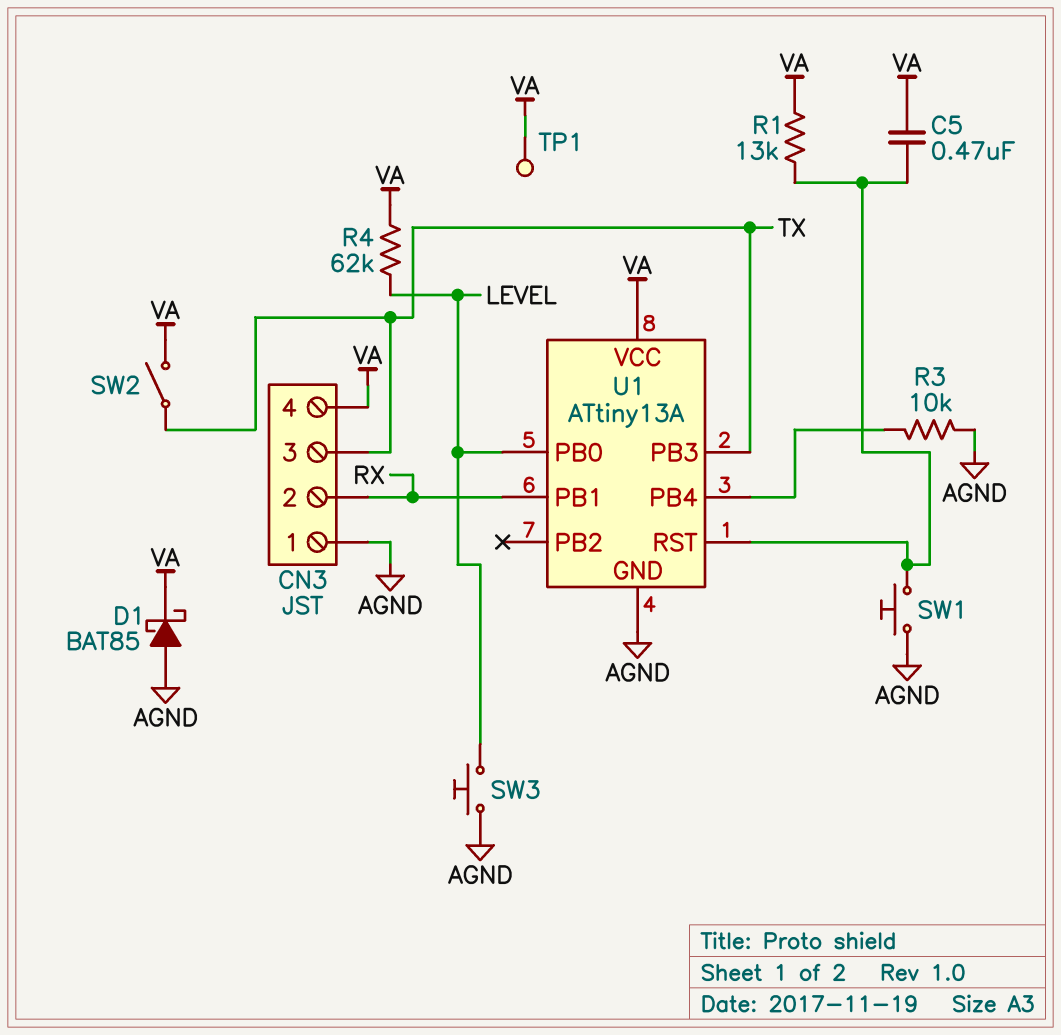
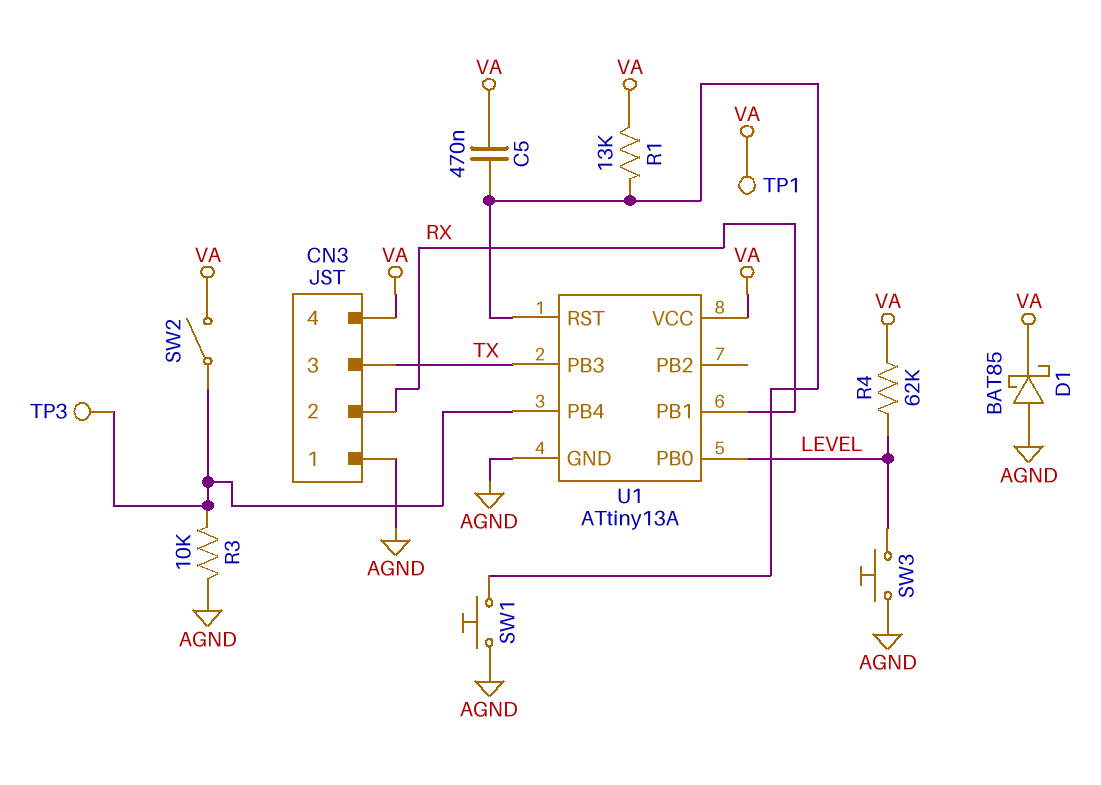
SW2: switch (TX, VA) -> switch (U1/PB4, VA)
TP3: none -> test point (U1/PB4)

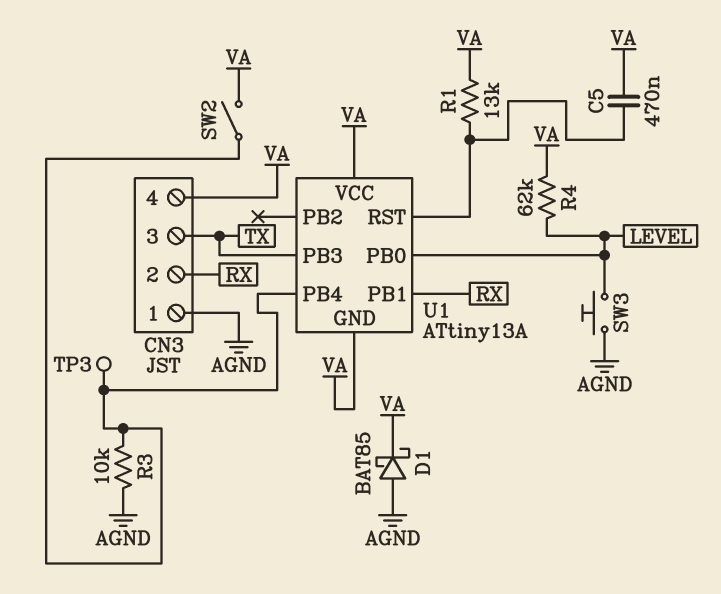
SW1: button (AGND, U1/RST) -> none
TP1: test point (VA) -> none
U1 pin GND: AGND -> VA

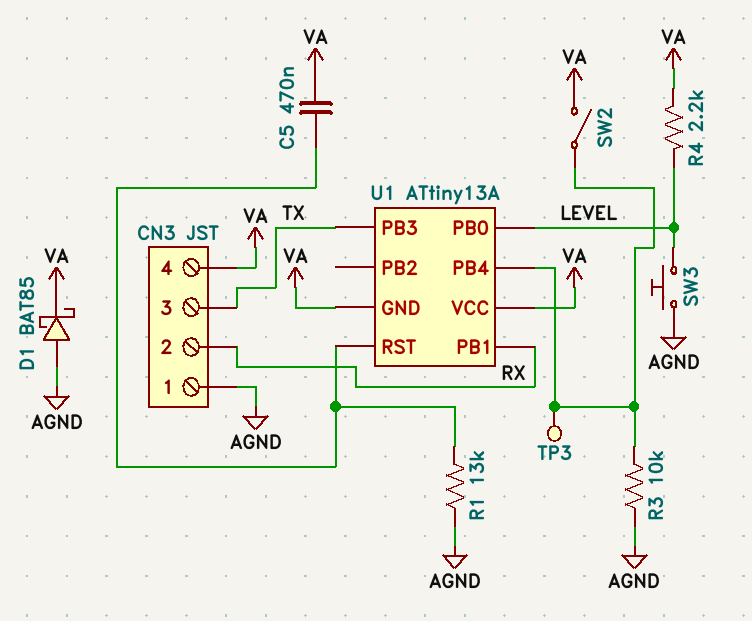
R1: 13k (U1/RST, VA) -> 13k (AGND, U1/RST)
R4: 62k (LEVEL, VA) -> 2.2k (LEVEL, VA)

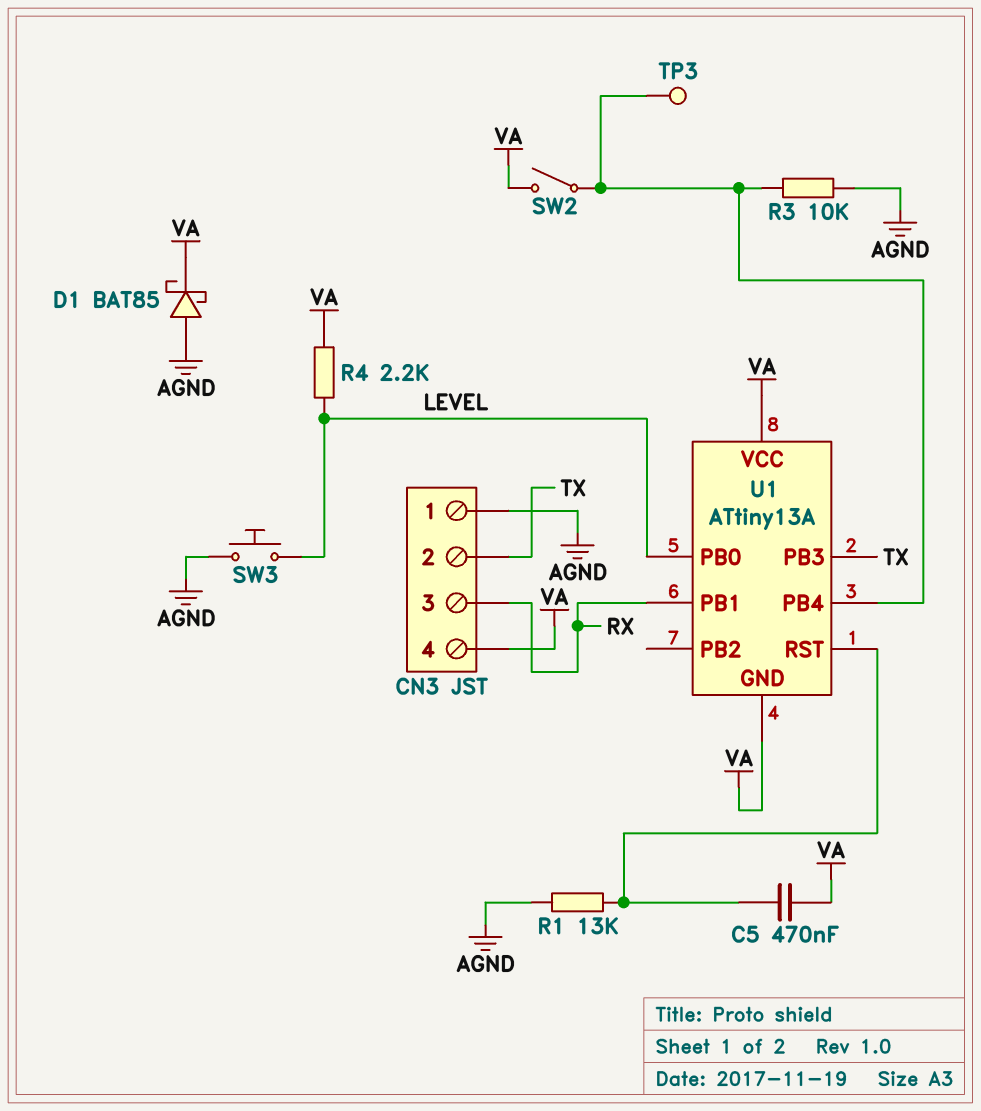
CN3 pin 2: RX -> TX
CN3 pin 3: TX -> RX

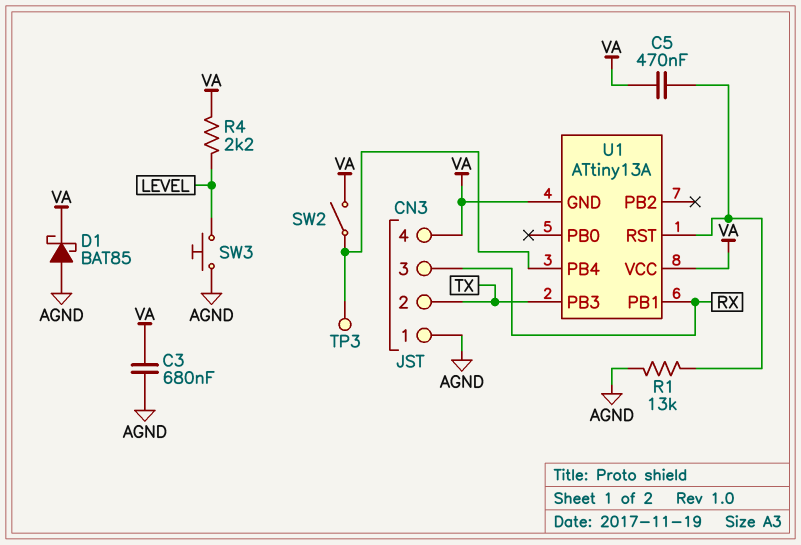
C3: none -> 680nF (AGND, VA)
R3: 10k (AGND, U1/PB4) -> none
U1 pin PB0: LEVEL -> none

